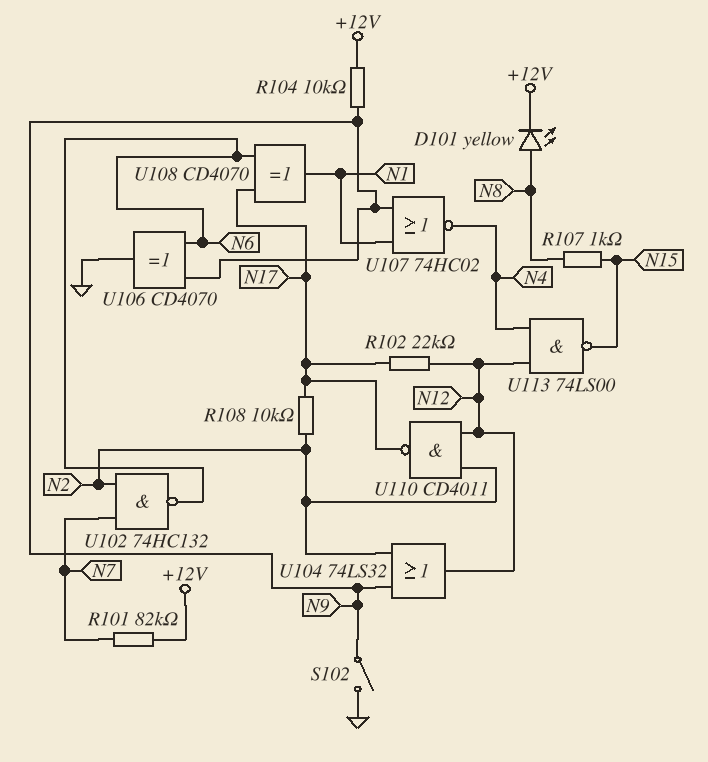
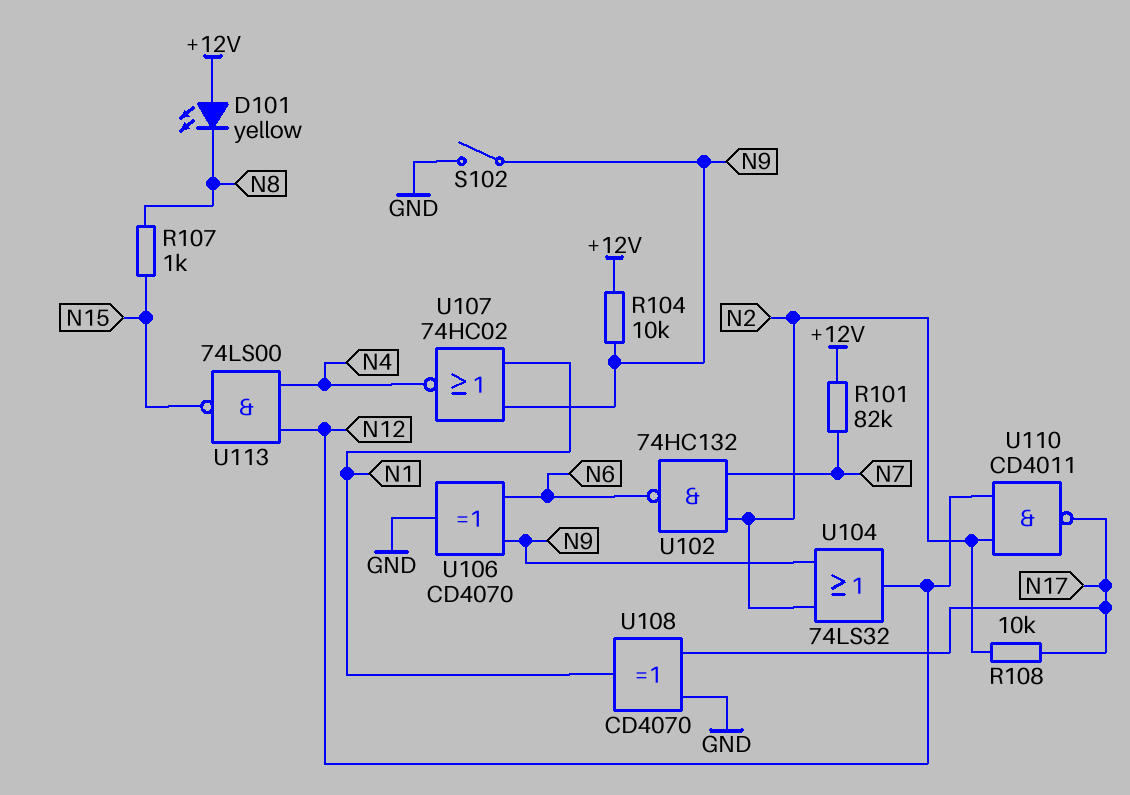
D101: LED yellow (A N8, K +12V) -> LED yellow (A +12V, K N8)
R102: 22k (N12, N17) -> none
U108: XOR CD4070 (in N6, in N17, out N1) -> XOR CD4070 (in GND, in N17, out N1)

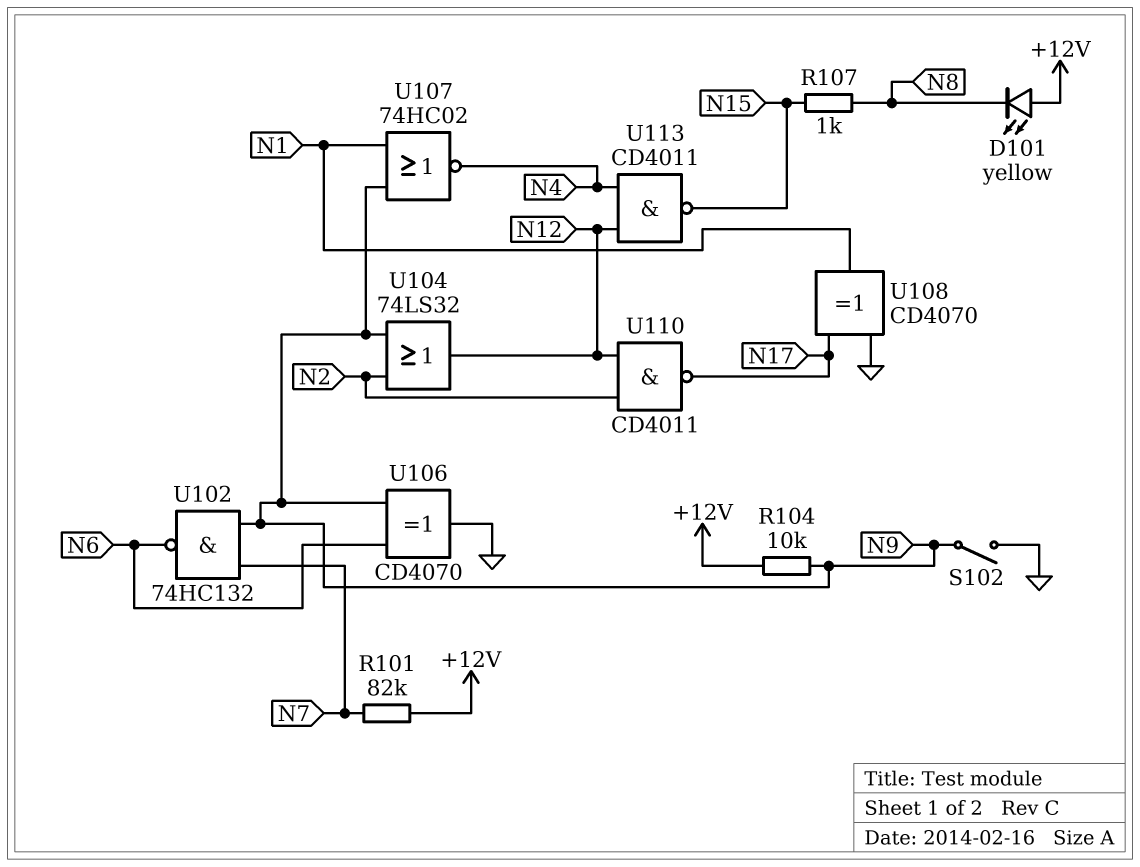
R108: 10k (N2, N17) -> none
U102: NAND 74HC132 (in N2, in N7, out N6) -> NAND 74HC132 (in N7, in N9, out N6)
U113: NAND 74LS00 (in N4, in N12, out N15) -> NAND CD4011 (in N4, in N12, out N15)

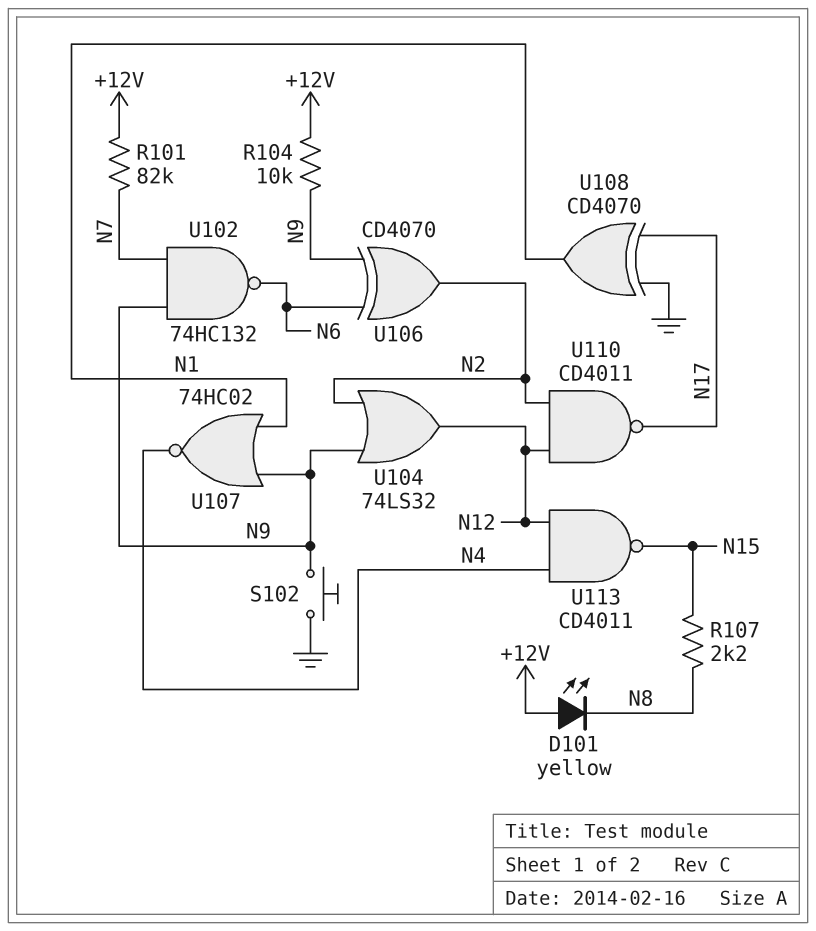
R107: 1k (N8, N15) -> 2.2k (N8, N15)
S102: switch (GND, N9) -> button (GND, N9)
U106: XOR CD4070 (in N6, in N9, out GND) -> XOR CD4070 (in N6, in N9, out N2)

